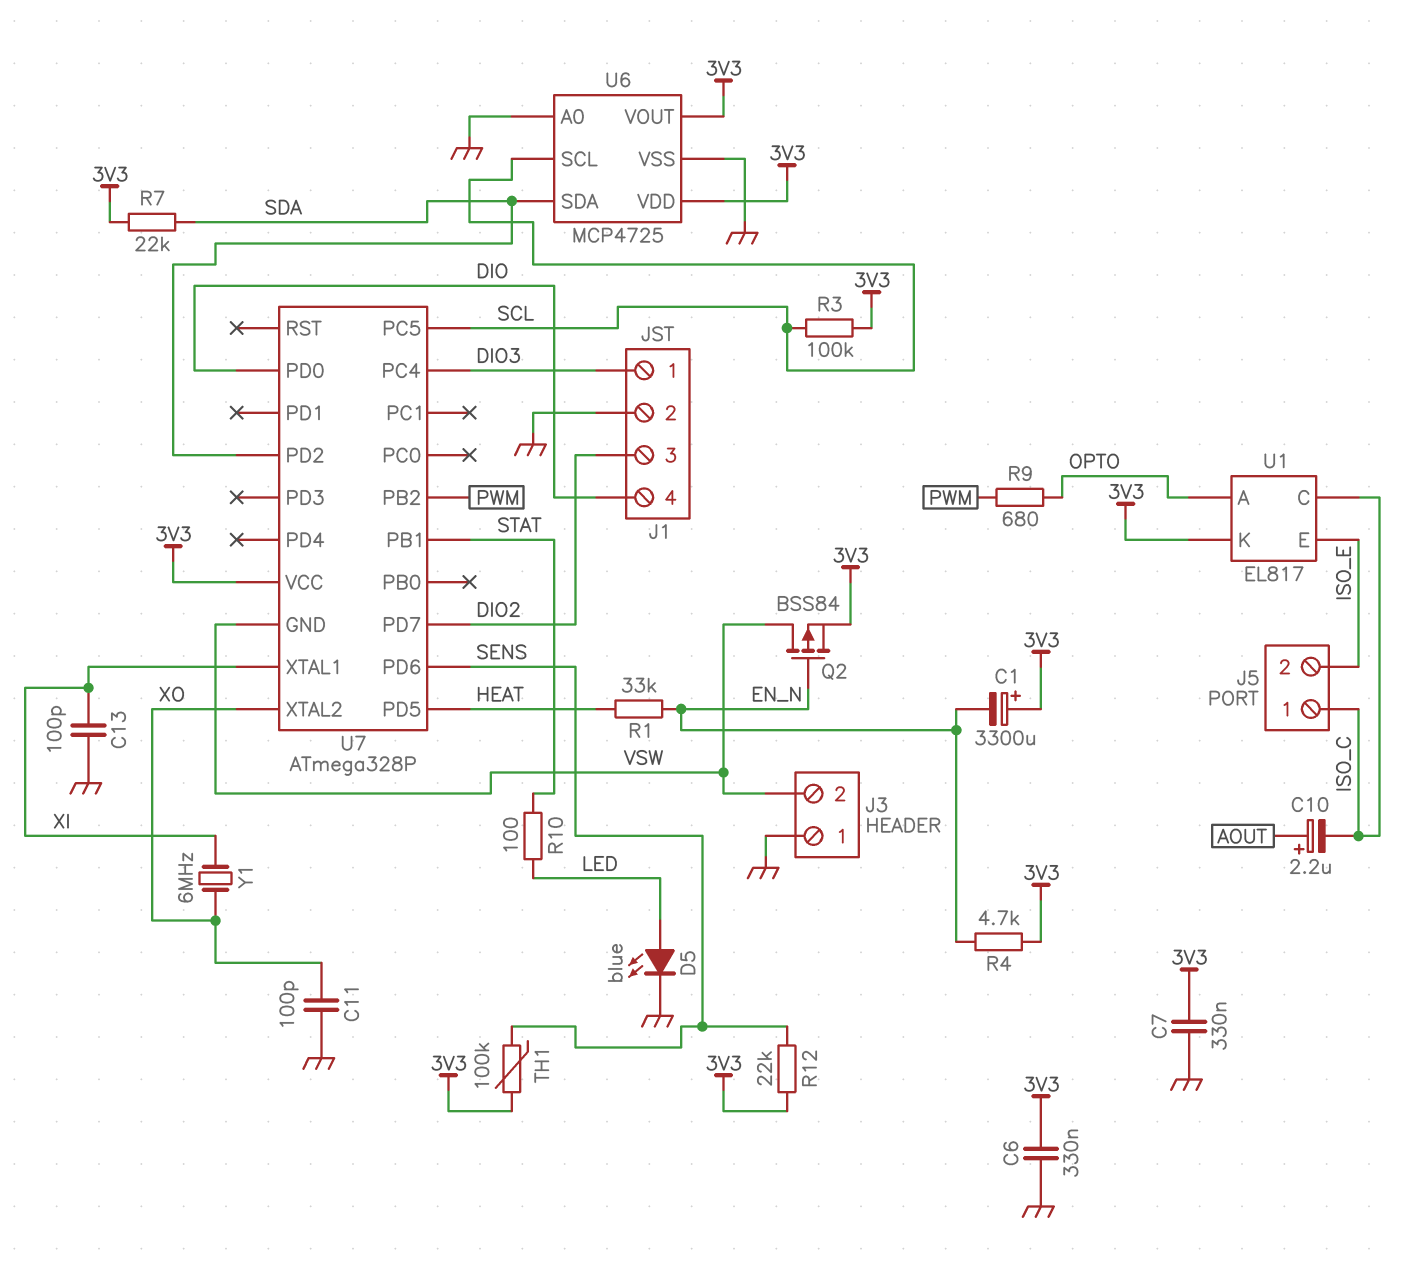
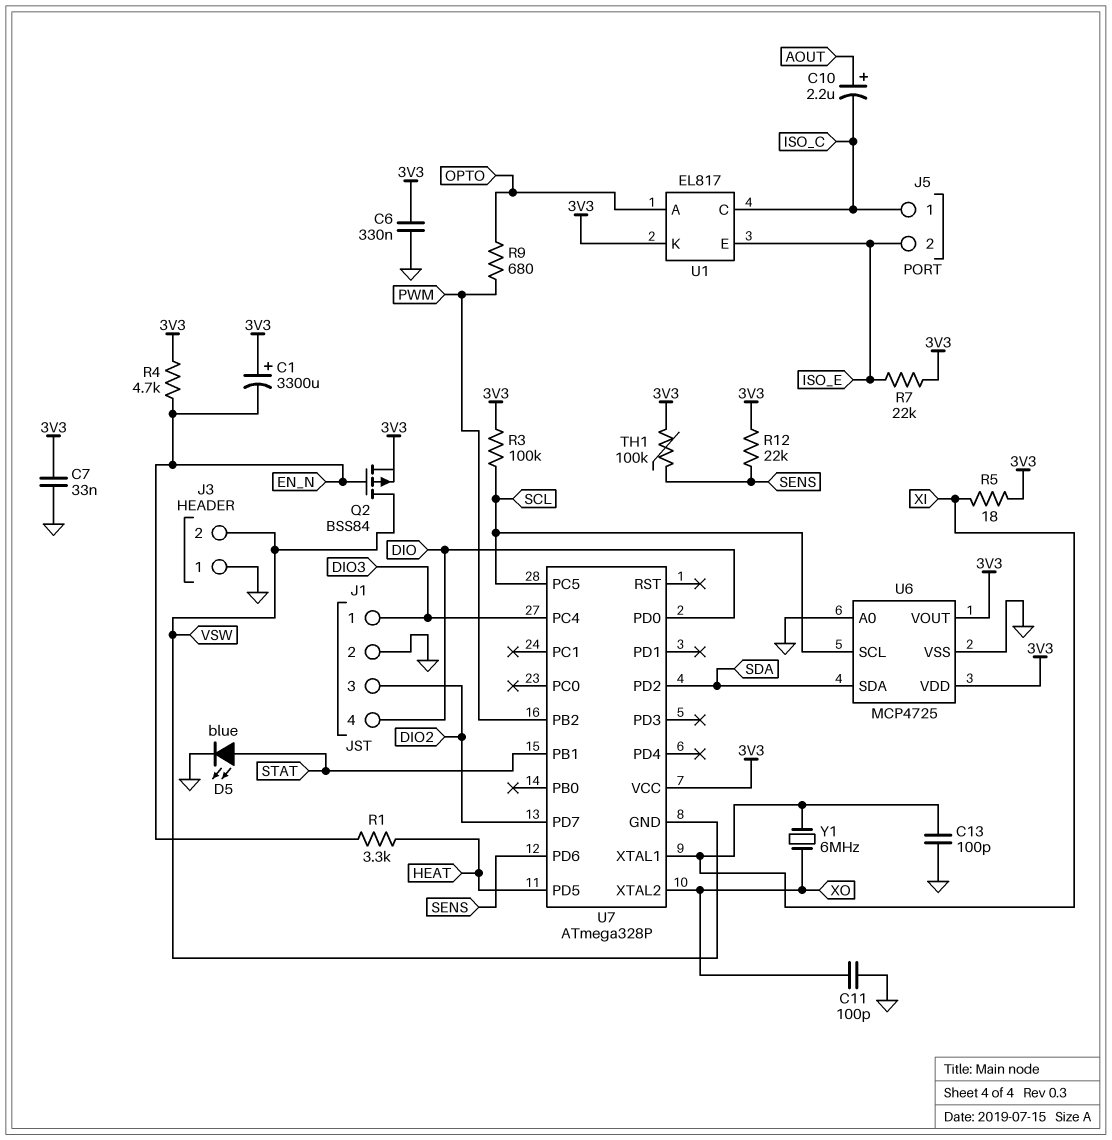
C7: 330nF (3V3, GND) -> 33nF (3V3, GND)
D5: LED blue (A LED, K GND) -> LED blue (A STAT, K GND)
R1: 33k (EN_N, HEAT) -> 3.3k (EN_N, HEAT)
R5: none -> 18 (3V3, XI)
R7: 22k (3V3, SDA) -> 22k (3V3, ISO_E)
R10: 100 (LED, STAT) -> none

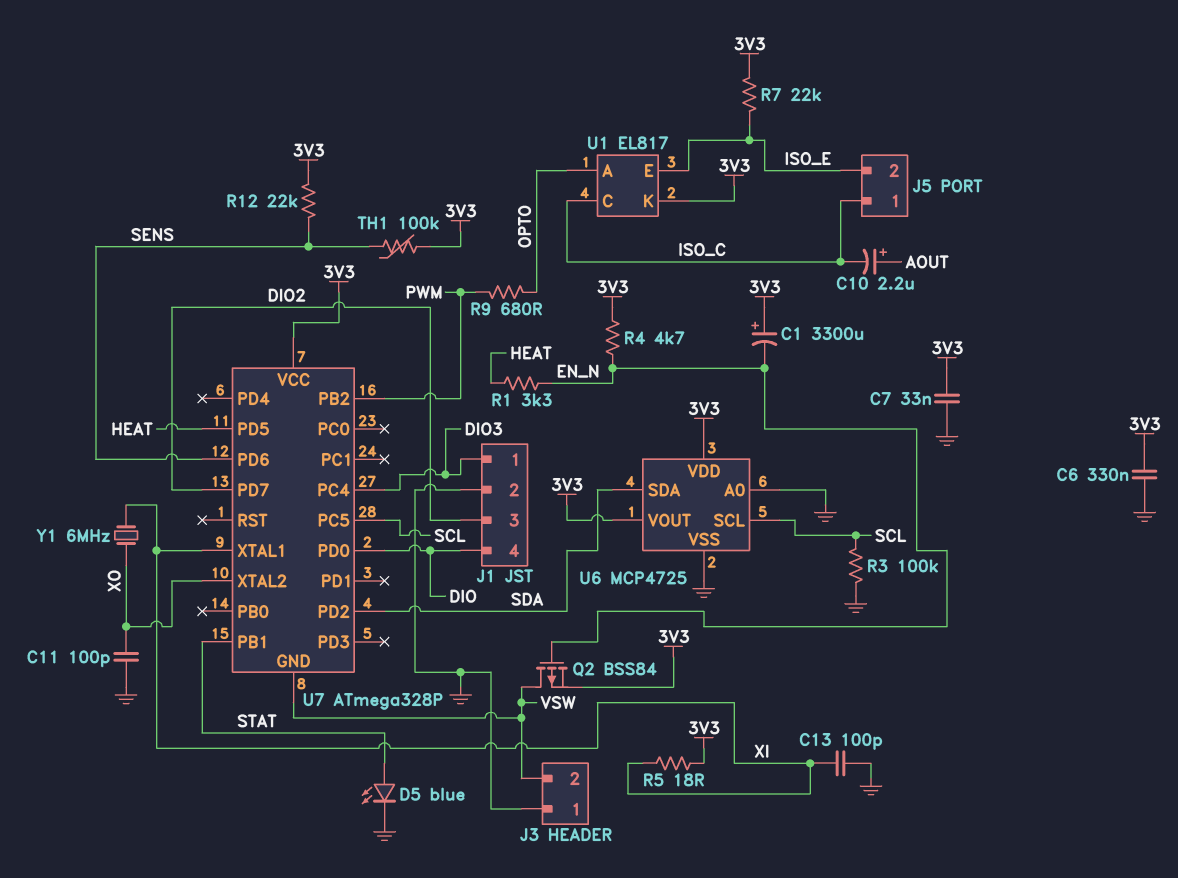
R3: 100k (3V3, SCL) -> 100k (GND, SCL)

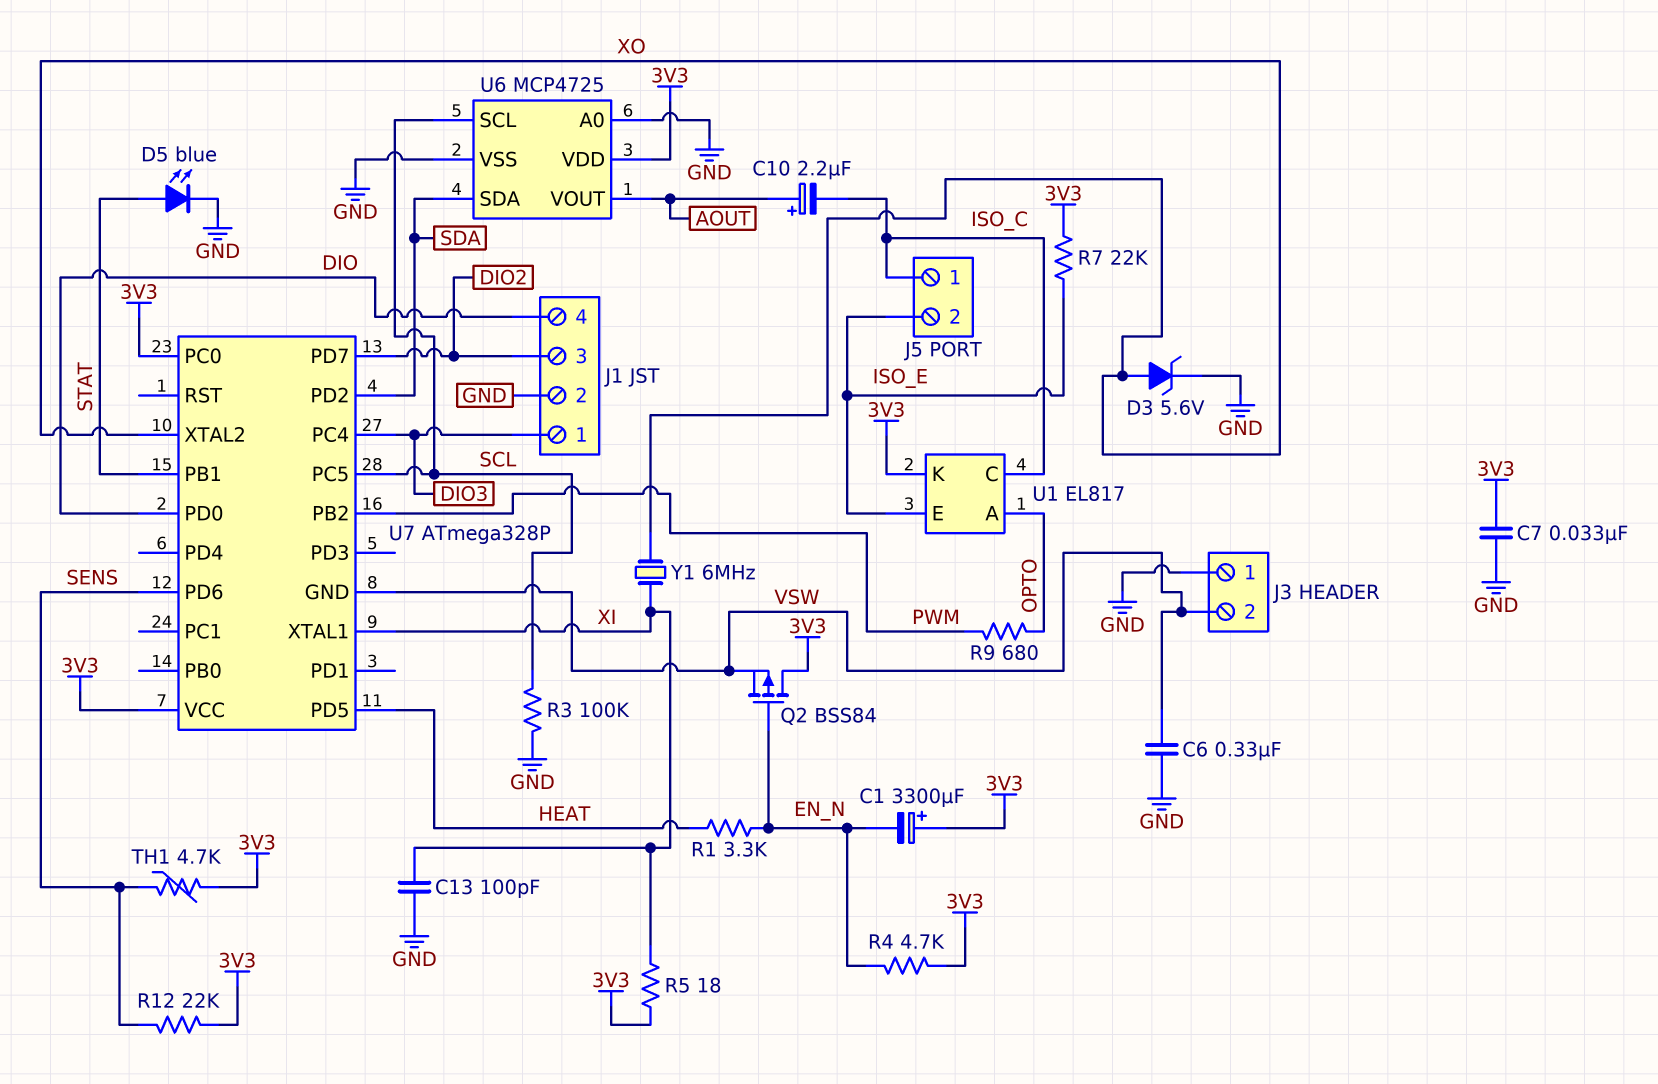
C6: 330nF (3V3, GND) -> 330nF (GND, VSW)
C11: 100pF (GND, XO) -> none
D3: none -> zener 5.6V (A XO, K GND)
Q2: PMOS BSS84 (G EN_N, D VSW, S 3V3) -> PMOS BSS84 (G EN_N, D 3V3, S VSW)
TH1: 100k (3V3, SENS) -> 4.7k (3V3, SENS)
U6 pin VOUT: 3V3 -> AOUT
U7 pin PC0: none -> 3V3

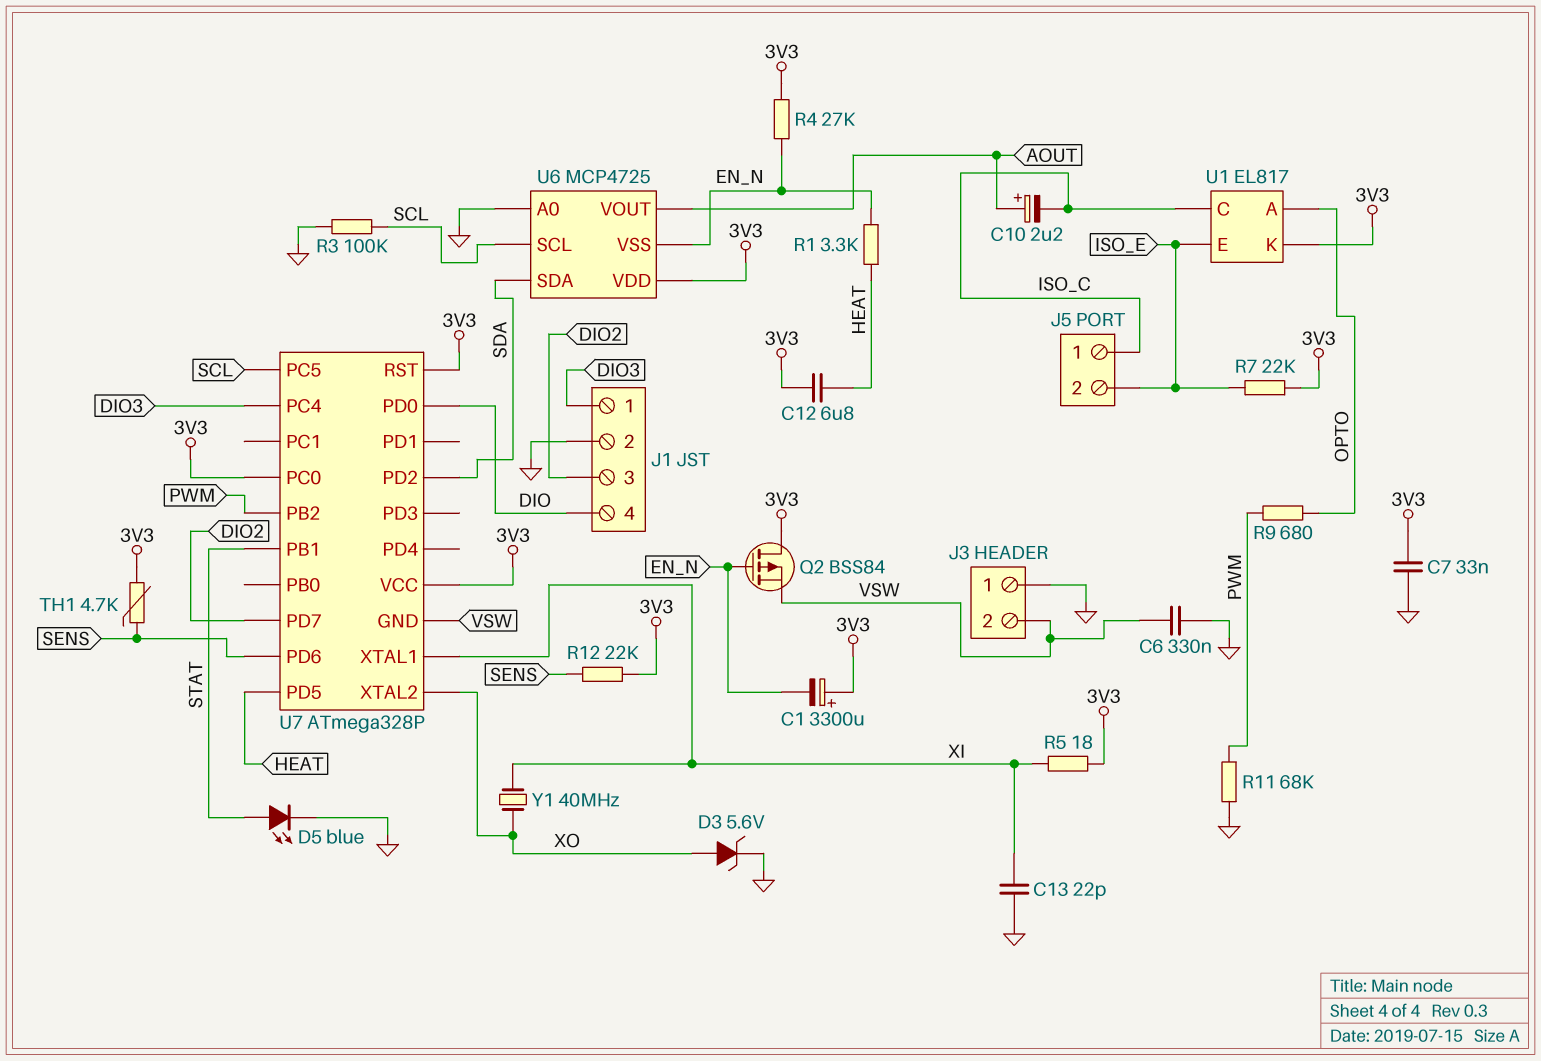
C12: none -> 6.8uF (3V3, HEAT)
C13: 100pF (GND, XI) -> 22pF (GND, XI)
R4: 4.7k (3V3, EN_N) -> 27k (3V3, EN_N)
R11: none -> 68k (GND, PWM)
U6 pin VSS: GND -> EN_N
U7 pin RST: none -> 3V3
Y1: 6MHz (XI, XO) -> 40MHz (XI, XO)

